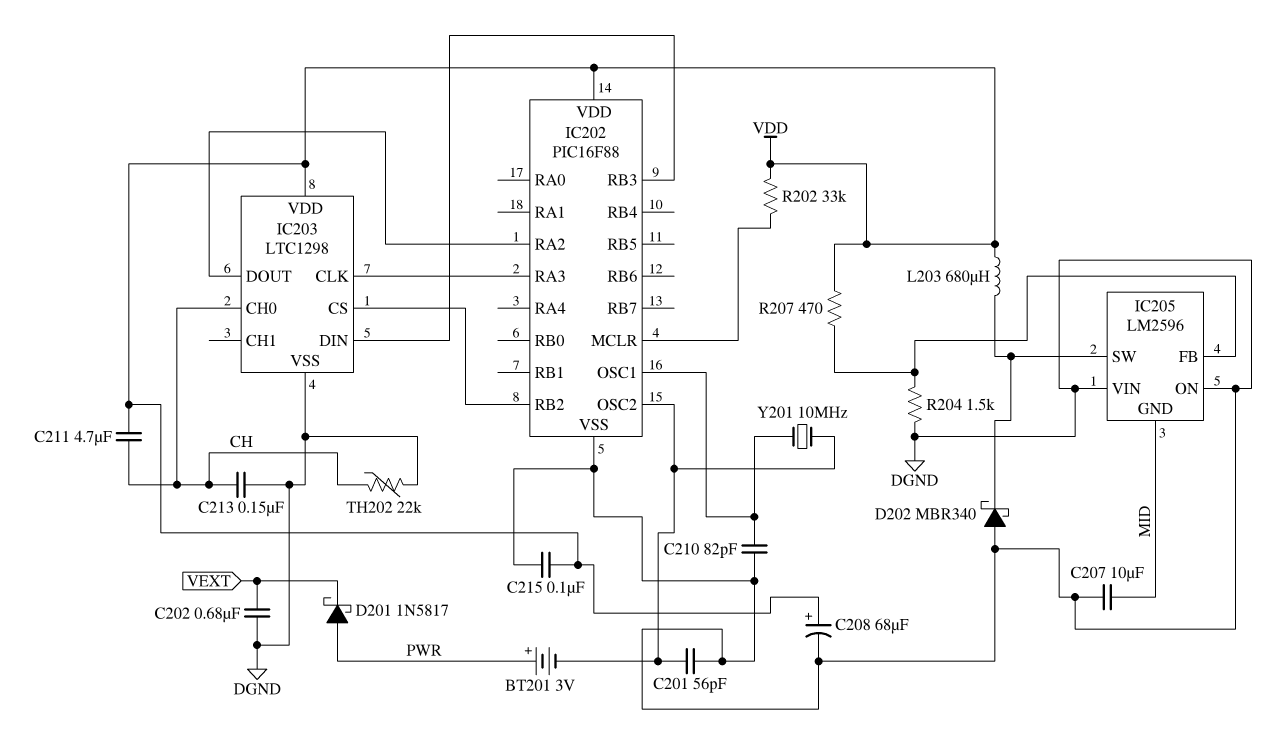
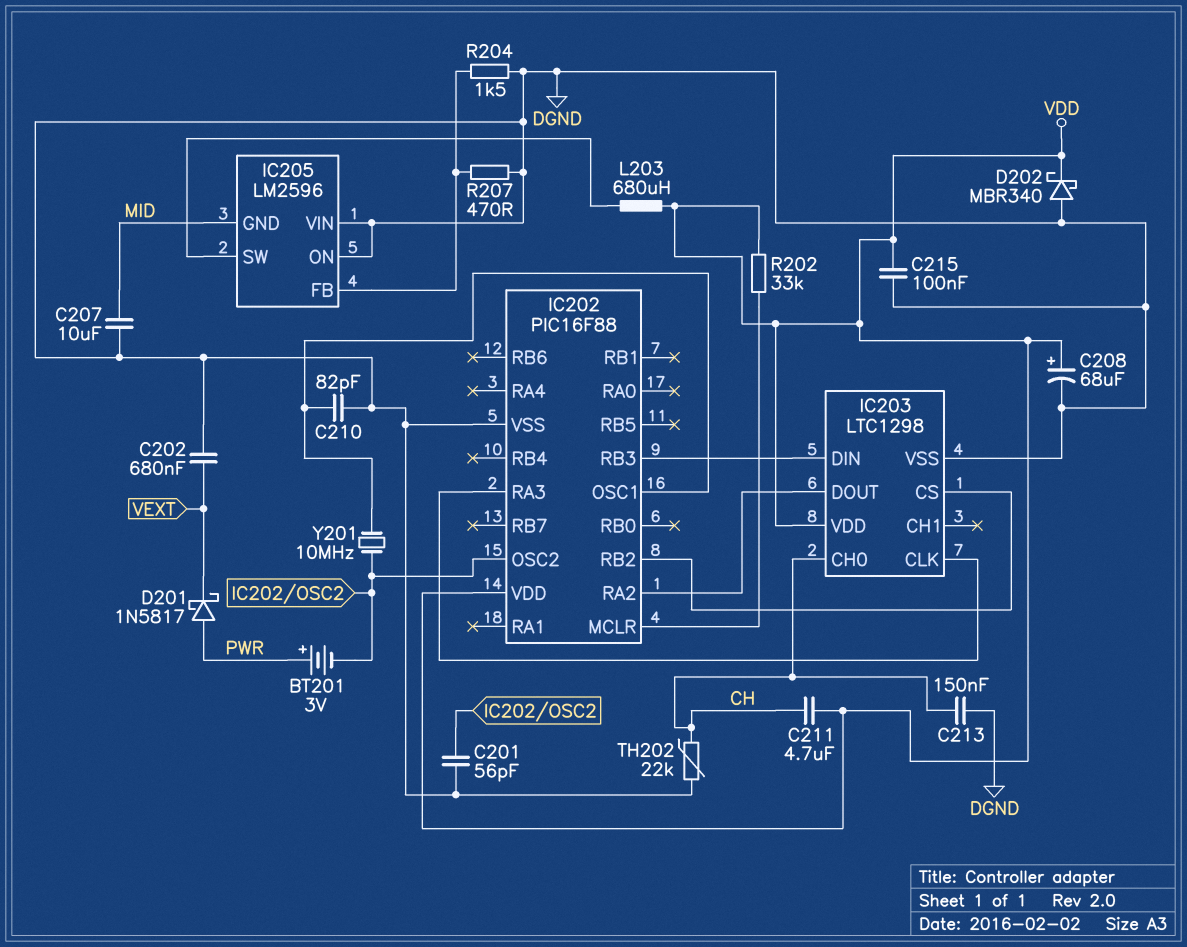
D202: schottky MBR340 (A DGND, K IC205/SW) -> schottky MBR340 (A DGND, K VDD)
R207: 470 (IC205/FB, VDD) -> 470 (DGND, IC205/FB)

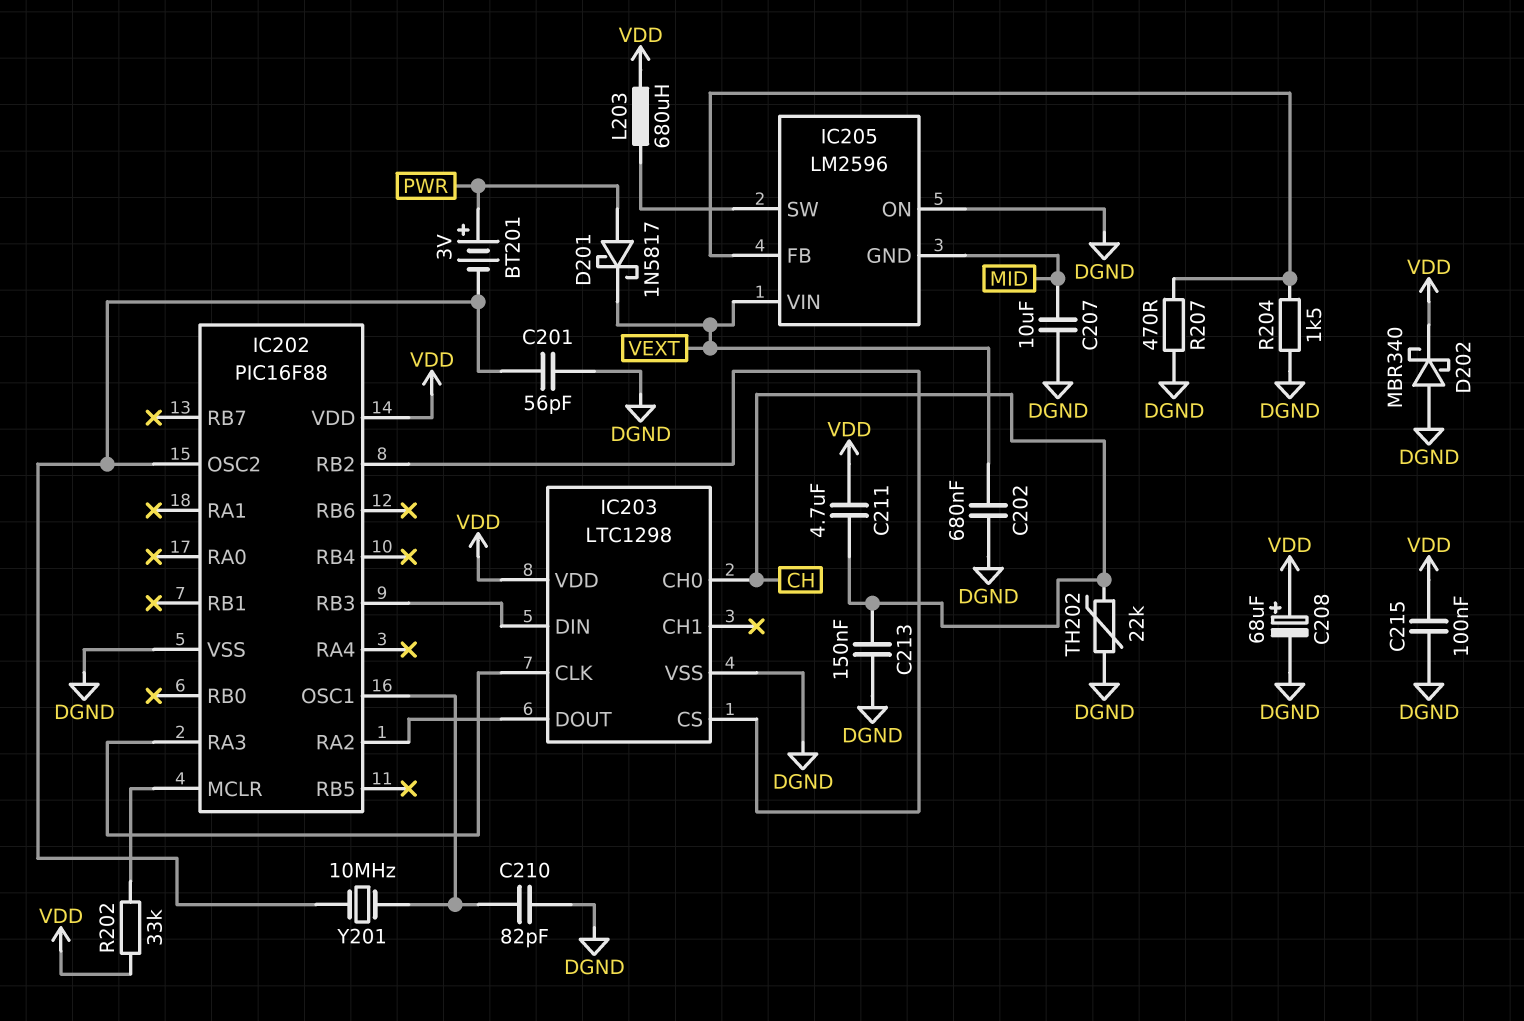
IC205 pin VIN: DGND -> VEXT

